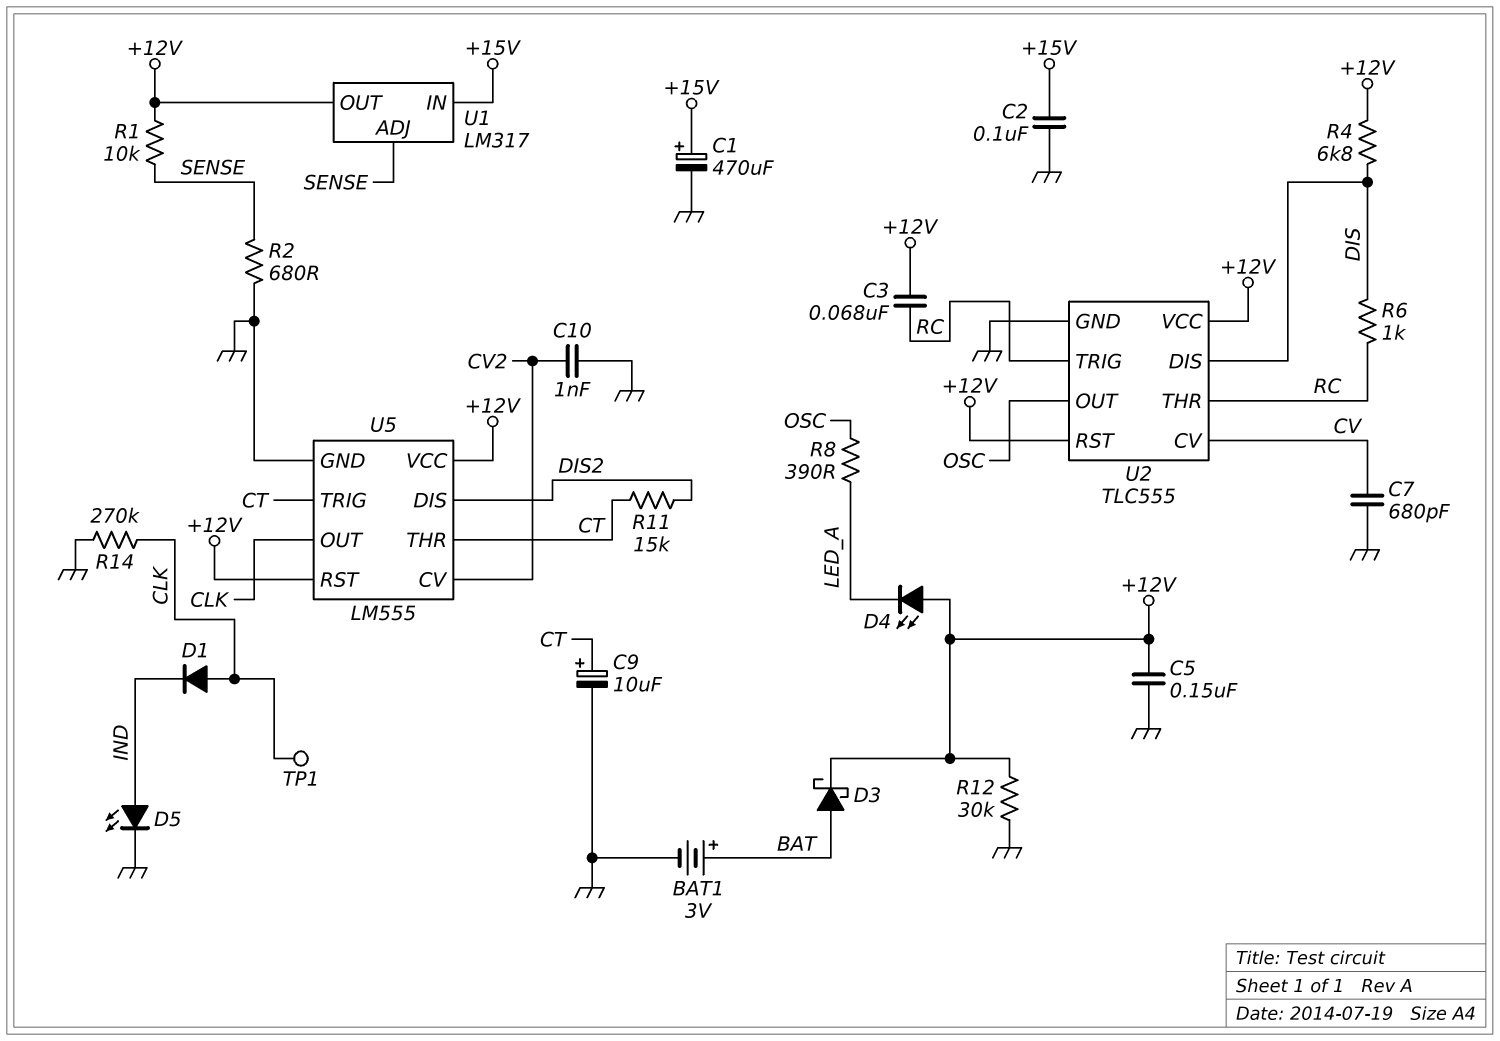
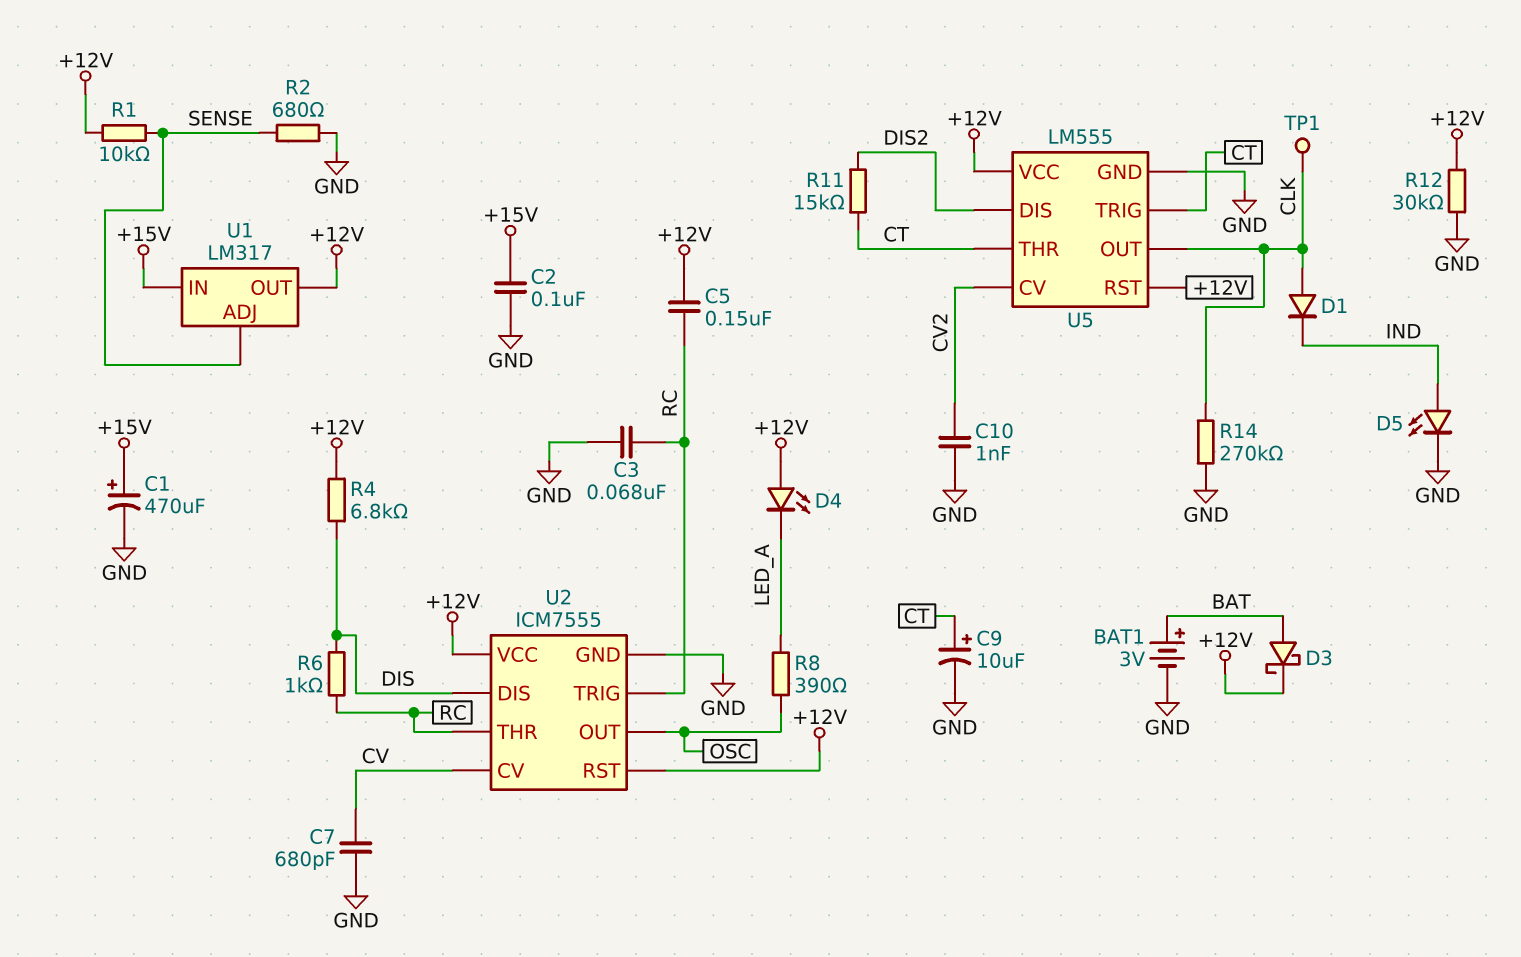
C3: 68nF (+12V, RC) -> 68nF (GND, RC)
C5: 150nF (+12V, GND) -> 150nF (+12V, RC)
U2: TLC555 -> ICM7555

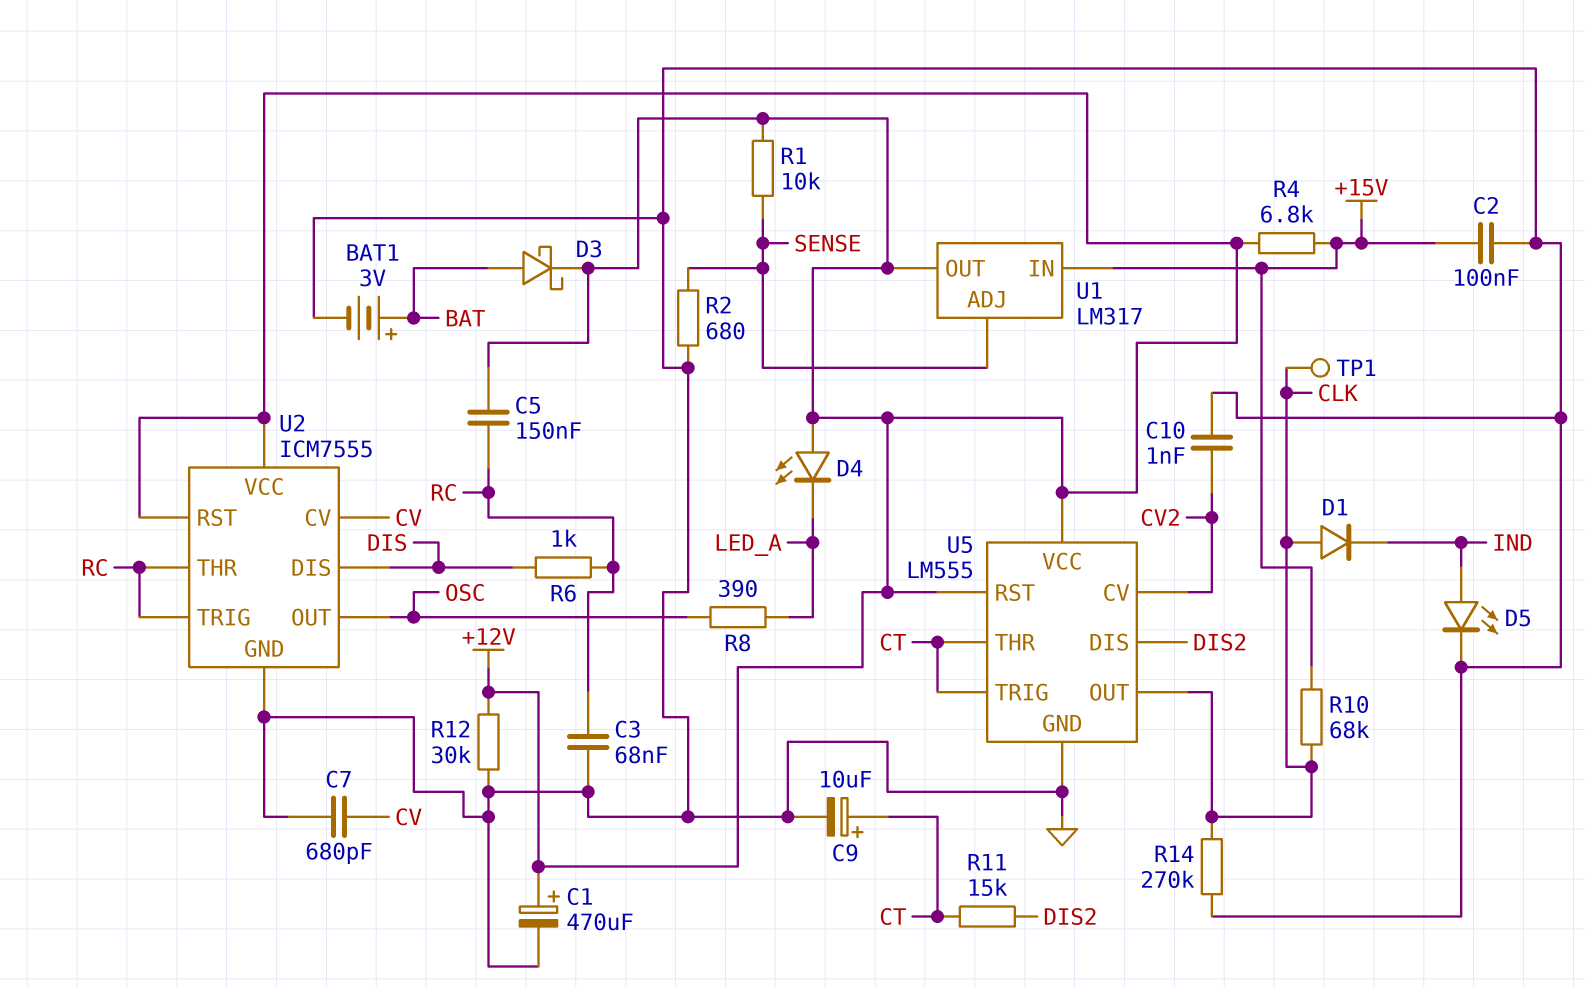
C1: 470uF (plus +15V, minus GND) -> 470uF (plus +12V, minus GND)
R4: 6.8k (+12V, DIS) -> 6.8k (+12V, +15V)
R10: none -> 68k (+15V, CLK)

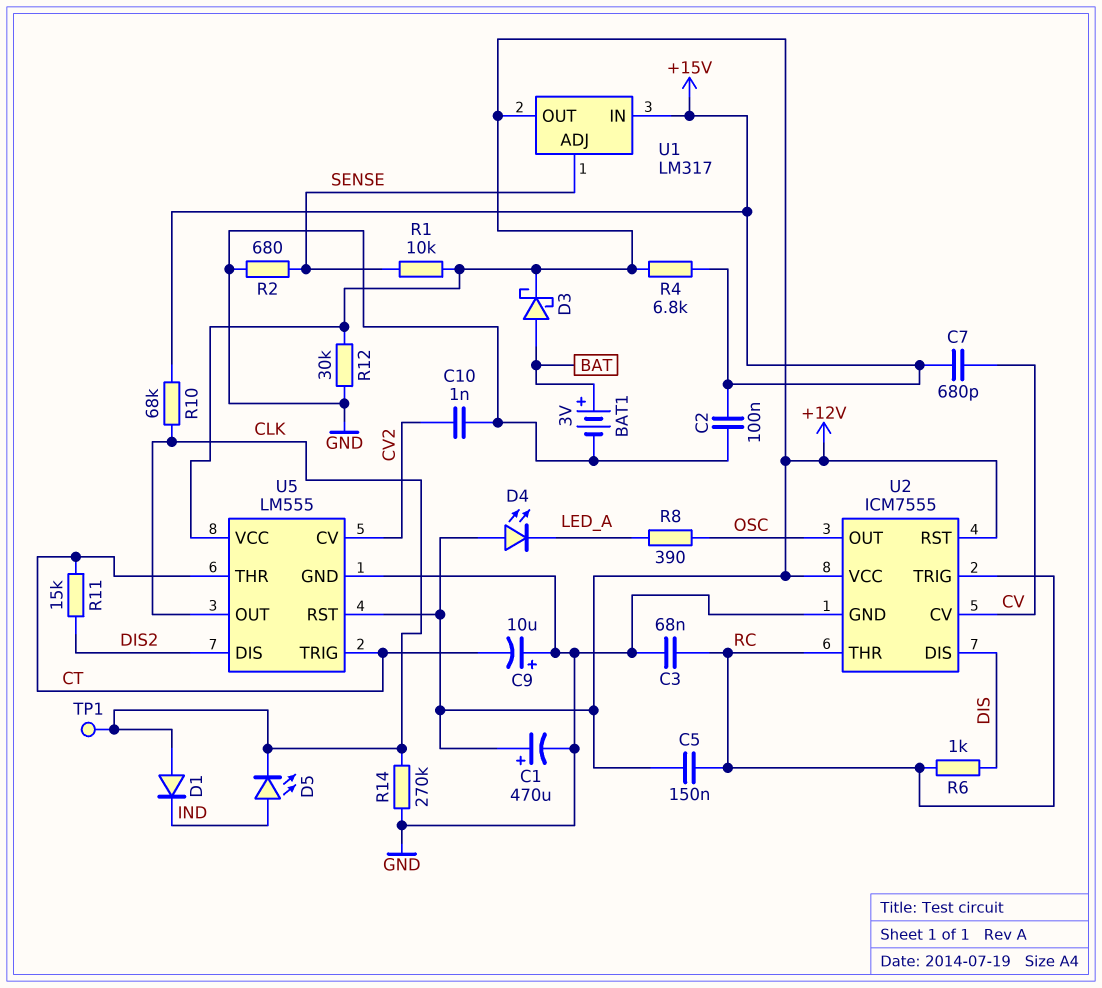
C7: 680pF (CV, GND) -> 680pF (+15V, CV)
C9: 10uF (plus CT, minus GND) -> 10uF (plus GND, minus CT)
D5: LED (A IND, K GND) -> LED (A IND, K CLK)

